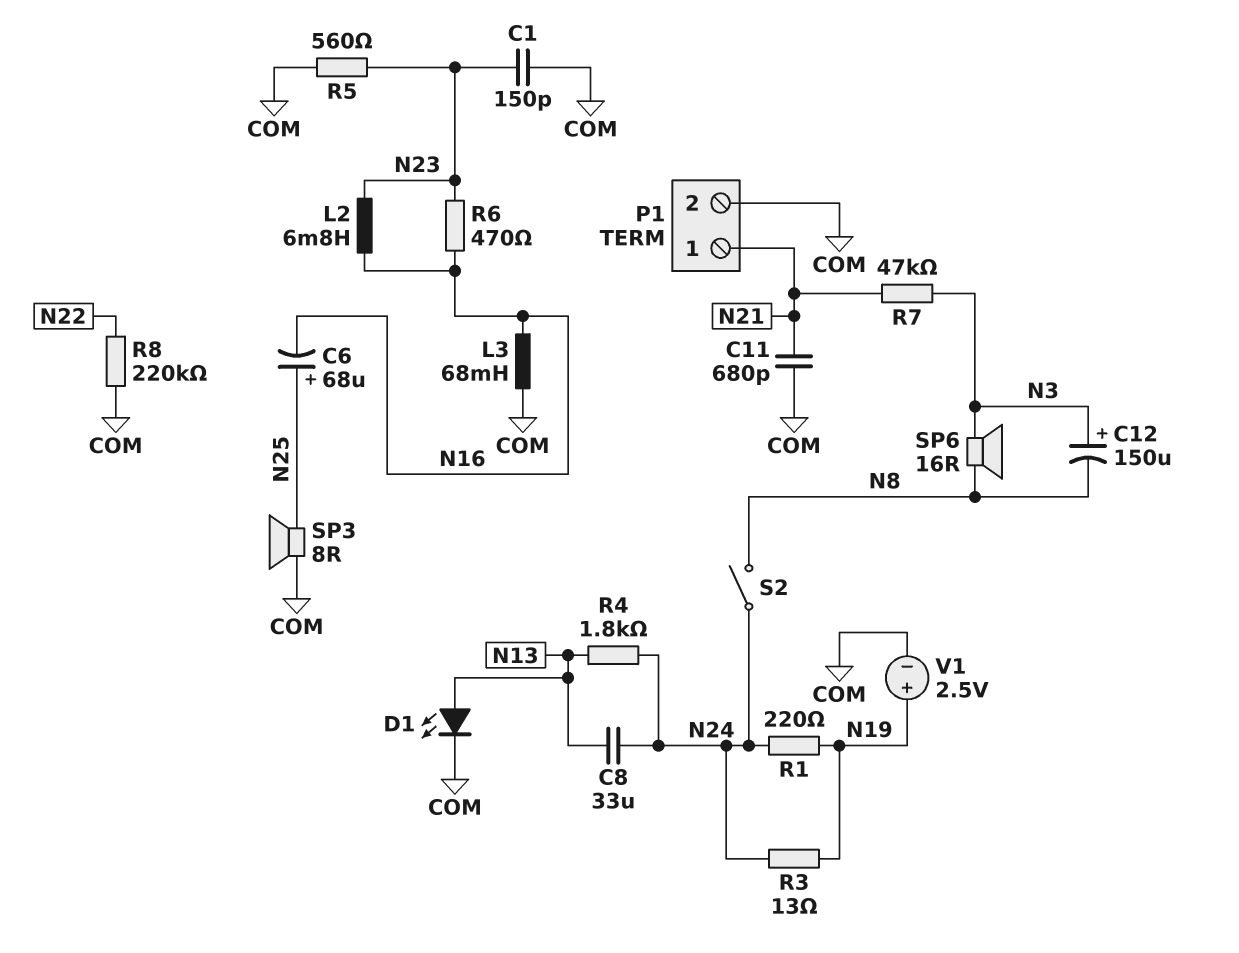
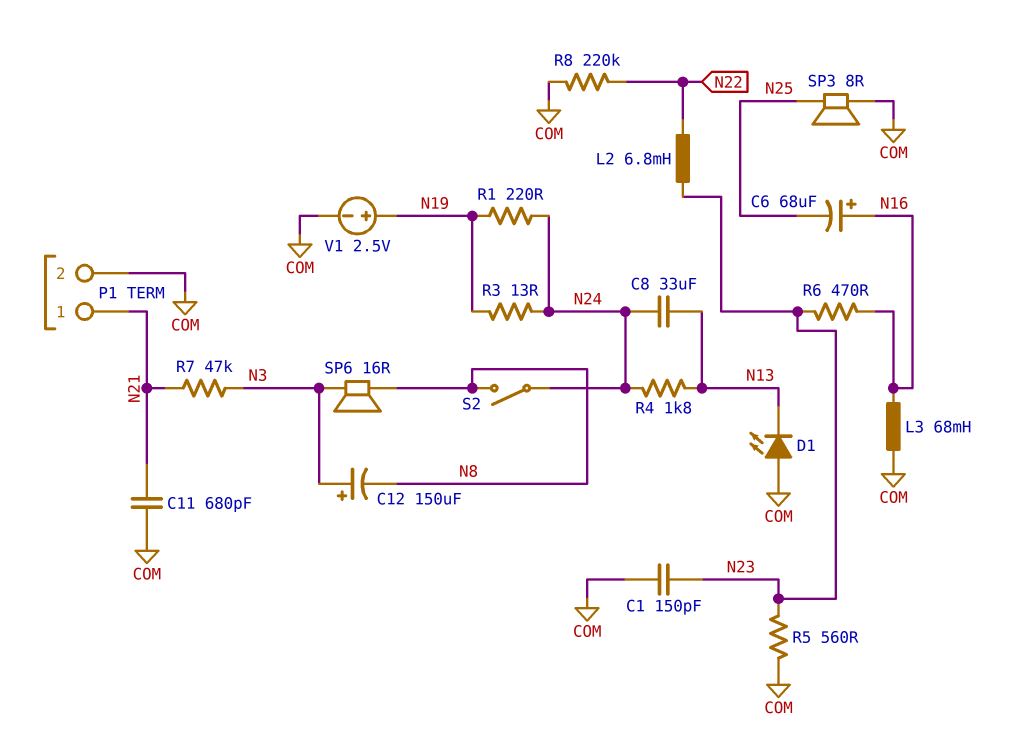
C6: 68uF (plus N25, minus N16) -> 68uF (plus N16, minus N25)
D1: LED (A N13, K COM) -> LED (A COM, K N13)
L2: 6.8mH (N16, N23) -> 6.8mH (N22, N23)

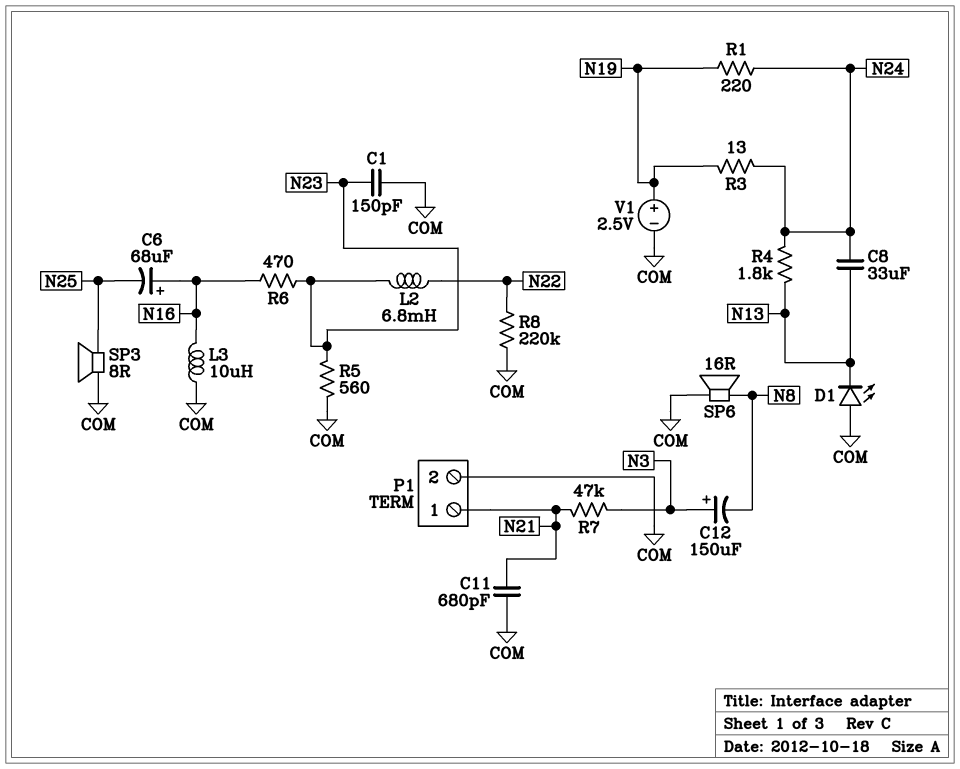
L3: 68mH (COM, N16) -> 10uH (COM, N16)
S2: switch (N8, N24) -> none
SP6: speaker 16R (N3, N8) -> speaker 16R (COM, N8)

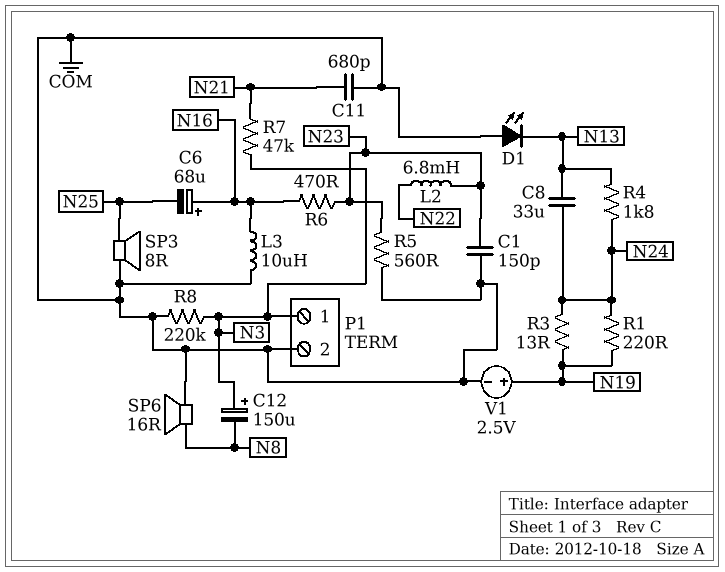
P1 pin 1: N21 -> N3
R8: 220k (COM, N22) -> 220k (COM, N3)

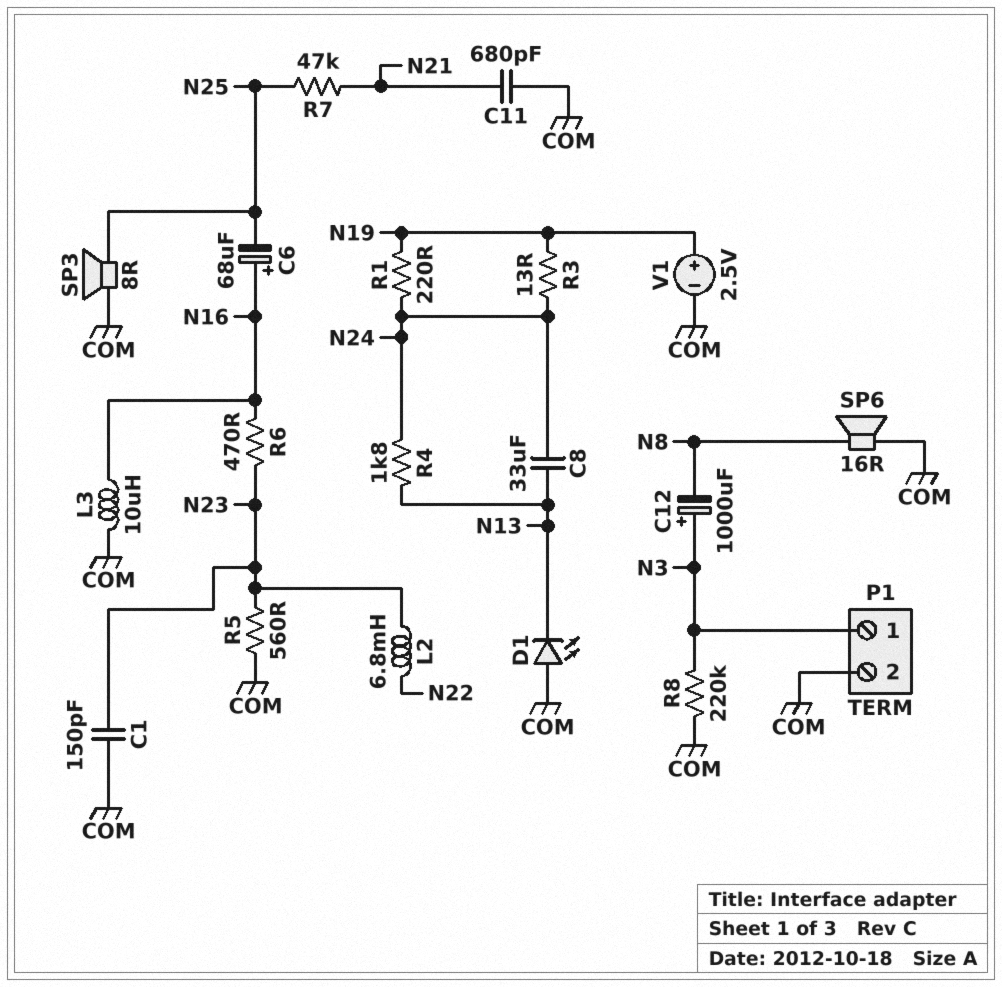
C12: 150uF (plus N3, minus N8) -> 1000uF (plus N3, minus N8)
R7: 47k (N3, N21) -> 47k (N21, N25)

